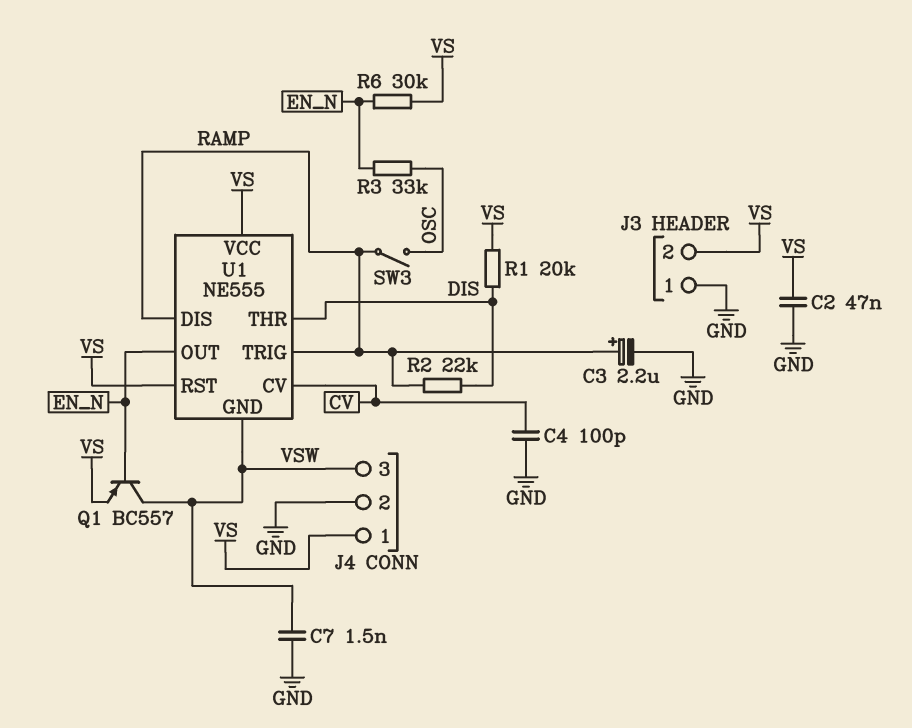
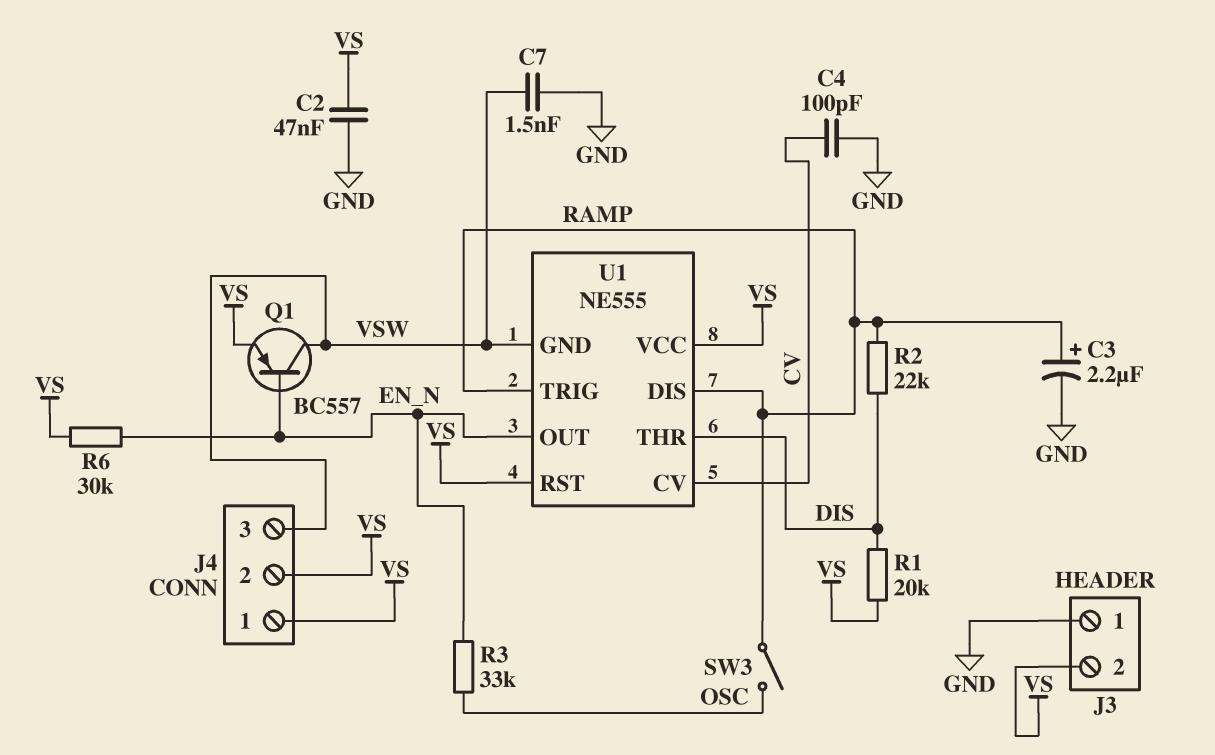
J4 pin 2: GND -> VS

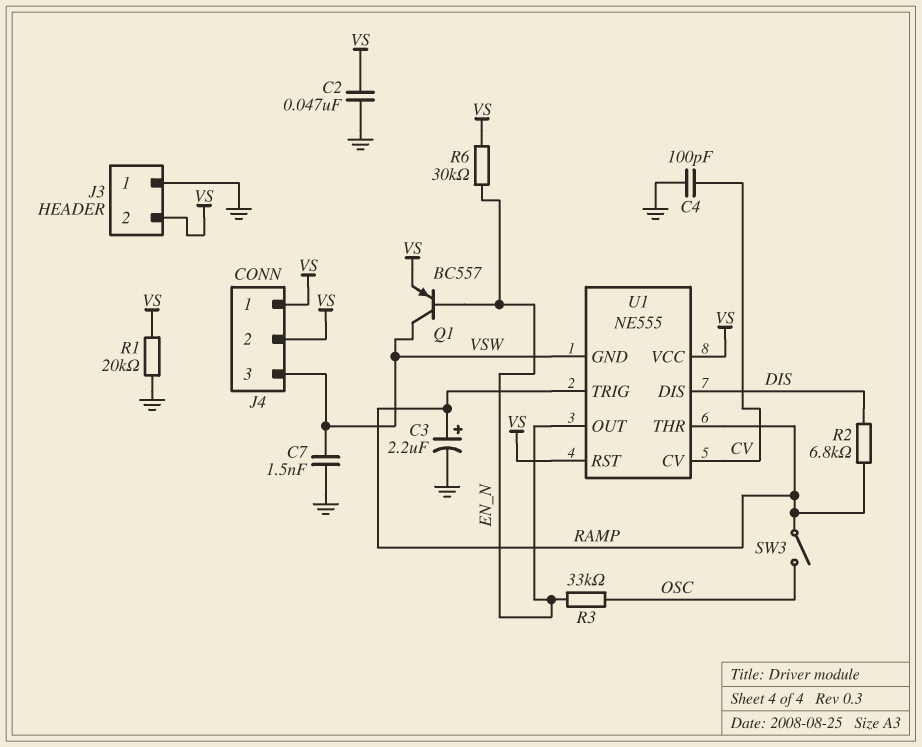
R1: 20k (DIS, VS) -> 20k (GND, VS)
R2: 22k (DIS, RAMP) -> 6.8k (DIS, RAMP)
U1 pin DIS: RAMP -> DIS
U1 pin THR: DIS -> RAMP

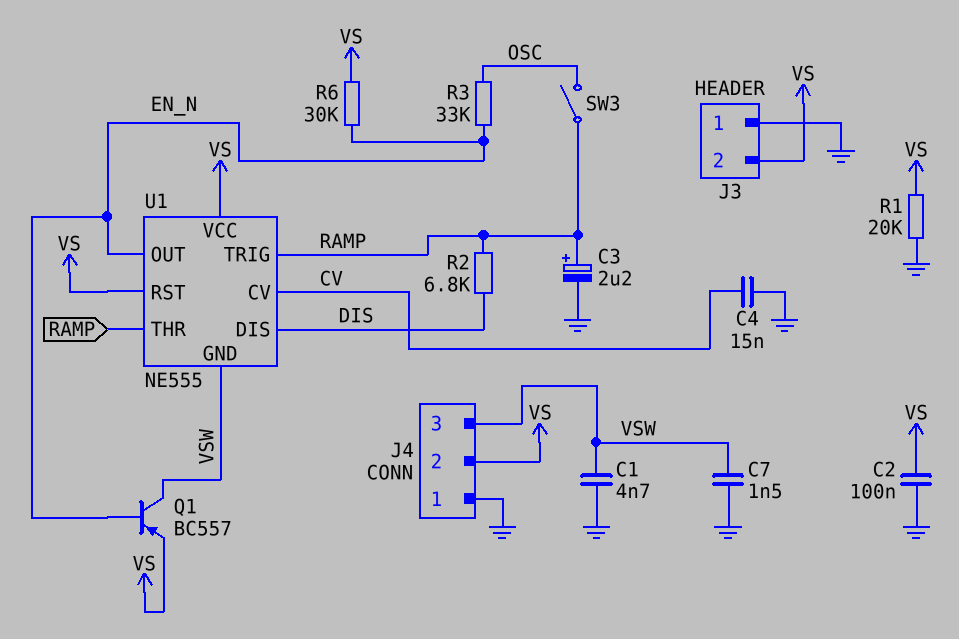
C1: none -> 4.7nF (GND, VSW)
C2: 47nF (GND, VS) -> 100nF (GND, VS)
C4: 100pF (CV, GND) -> 15nF (CV, GND)
J4 pin 1: VS -> GND

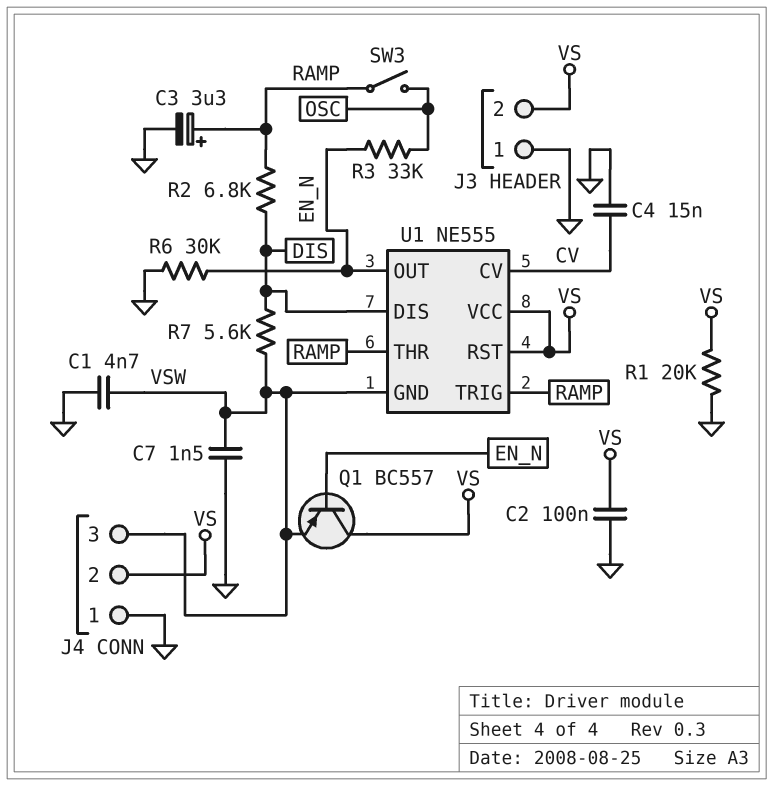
C3: 2.2uF (plus RAMP, minus GND) -> 3.3uF (plus RAMP, minus GND)
Q1: PNP BC557 (B EN_N, C VSW, E VS) -> PNP BC557 (B EN_N, C VS, E VSW)
R6: 30k (EN_N, VS) -> 30k (EN_N, GND)
R7: none -> 5.6k (DIS, VSW)

